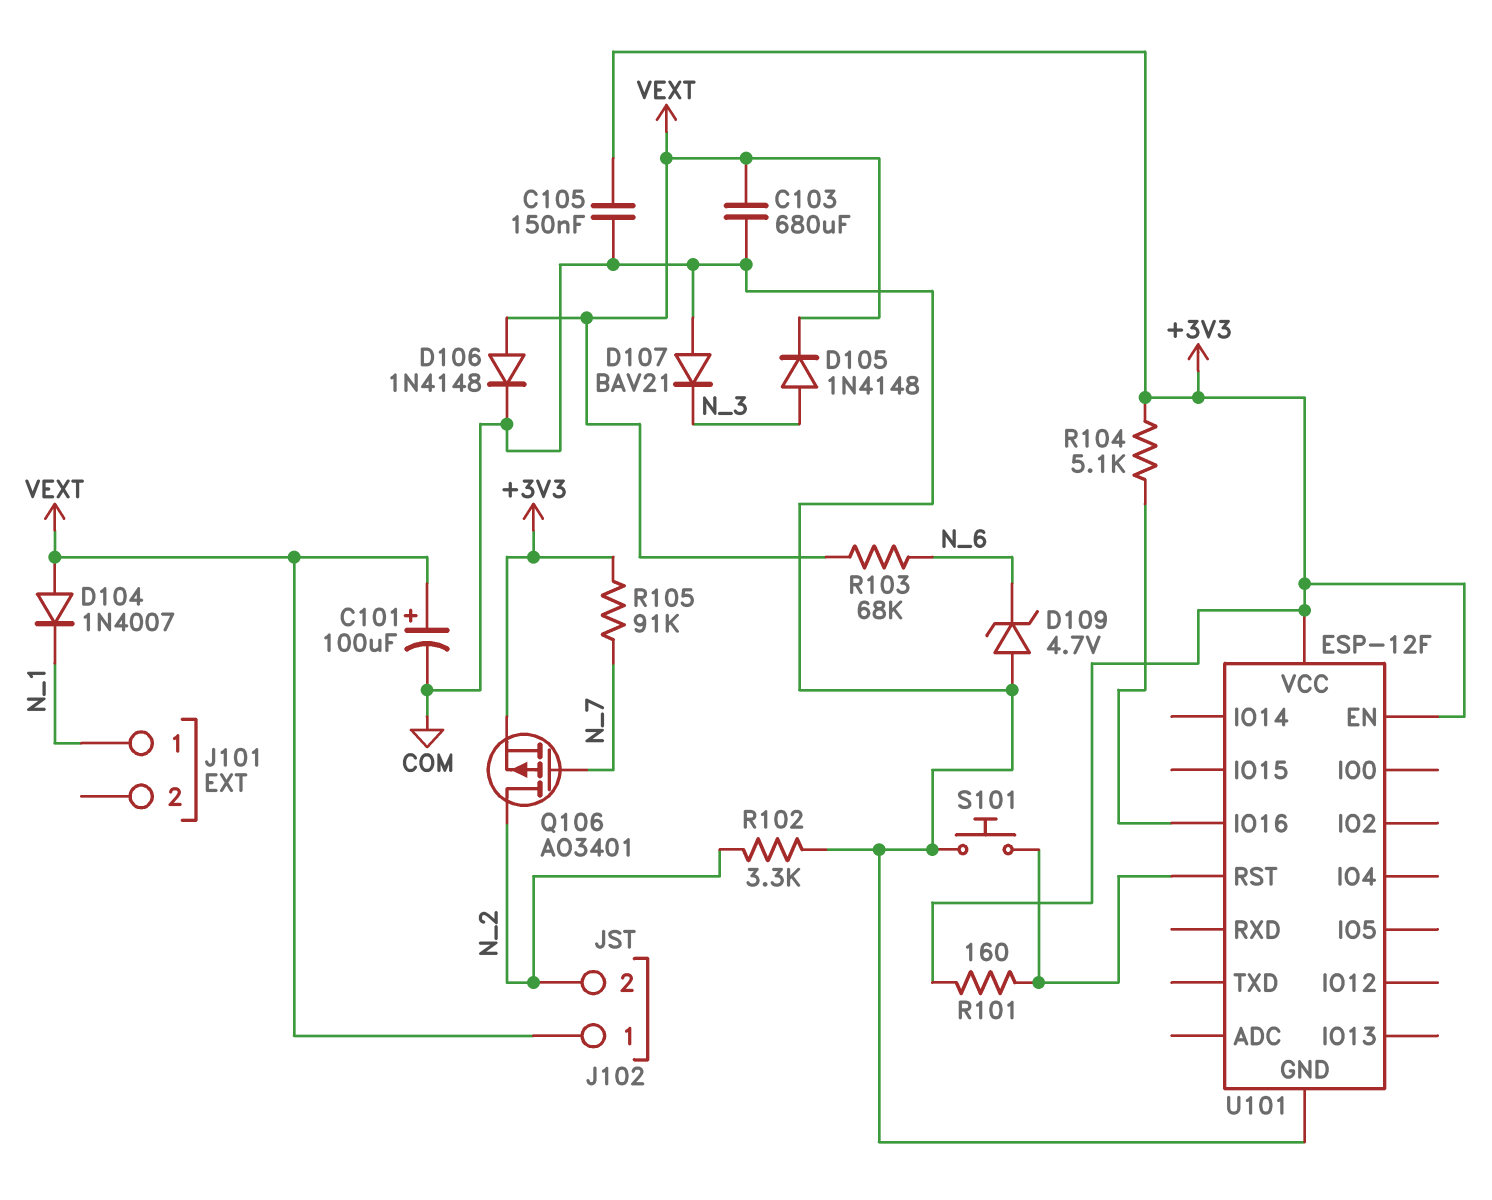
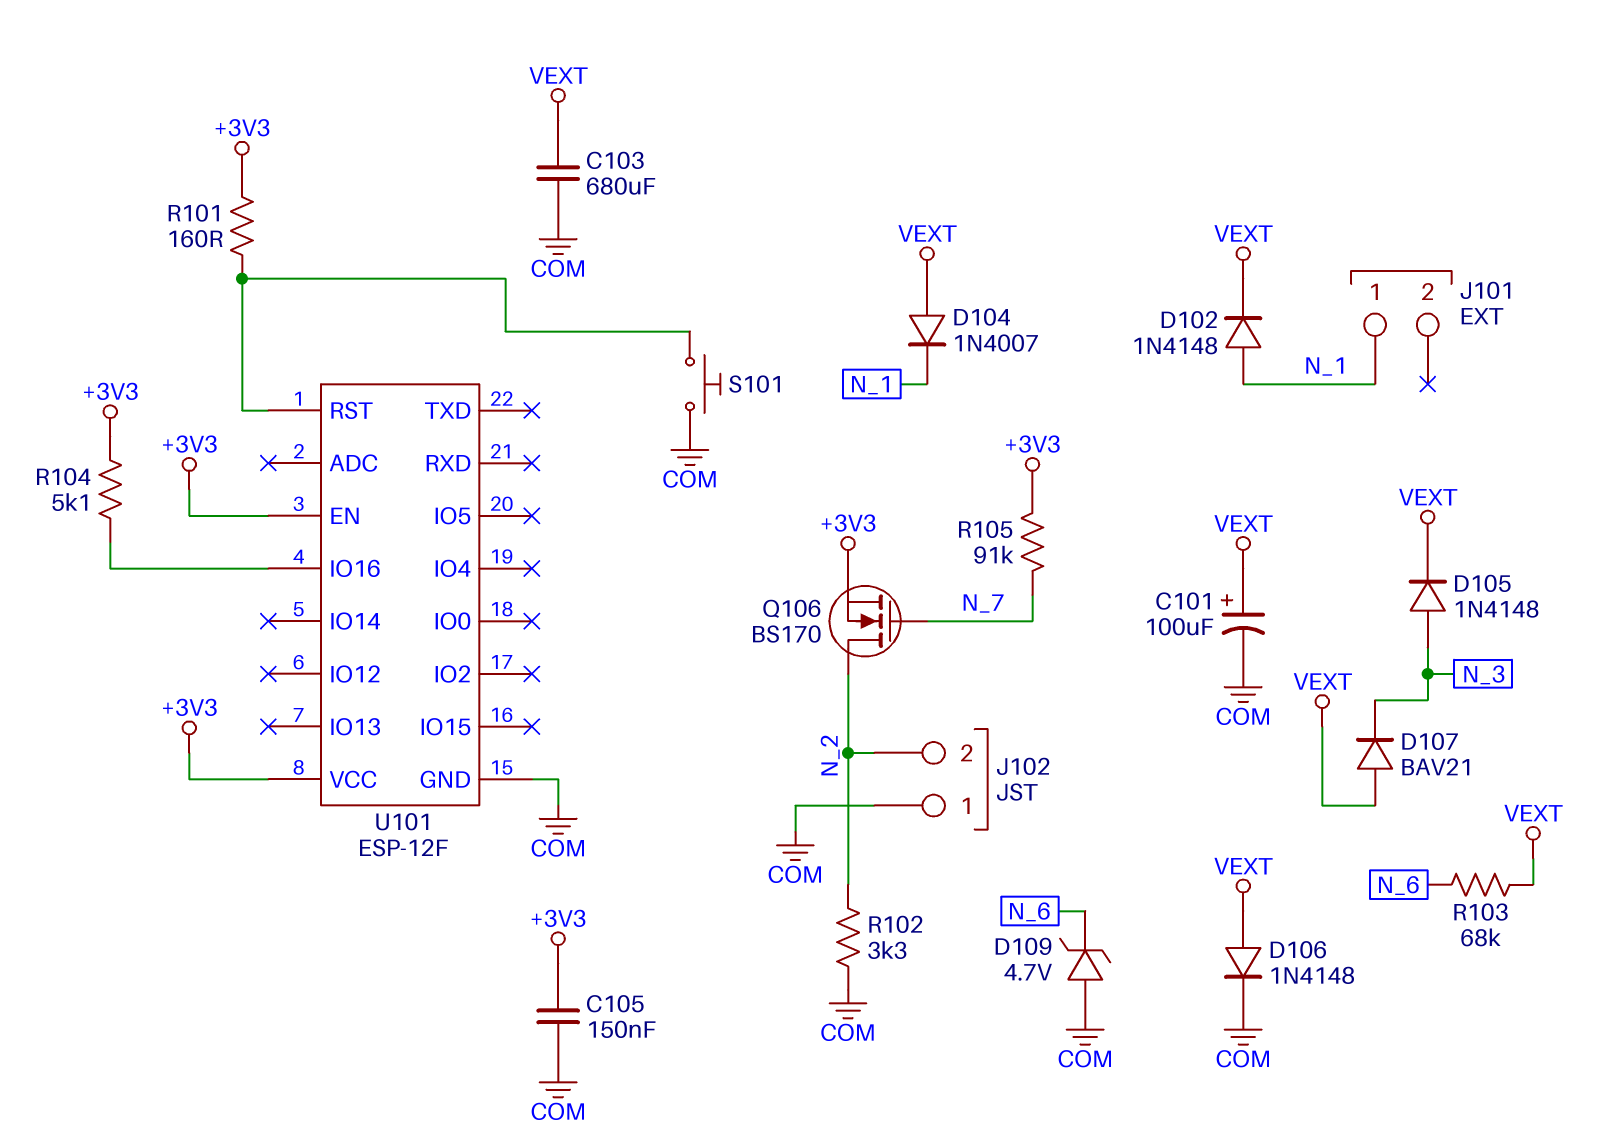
D102: none -> diode 1N4148 (A N_1, K VEXT)
D107: diode BAV21 (A COM, K N_3) -> diode BAV21 (A VEXT, K N_3)
J102 pin 1: VEXT -> COM
Q106: PMOS AO3401 (G N_7, D N_2, S +3V3) -> NMOS BS170 (G N_7, D N_2, S +3V3)

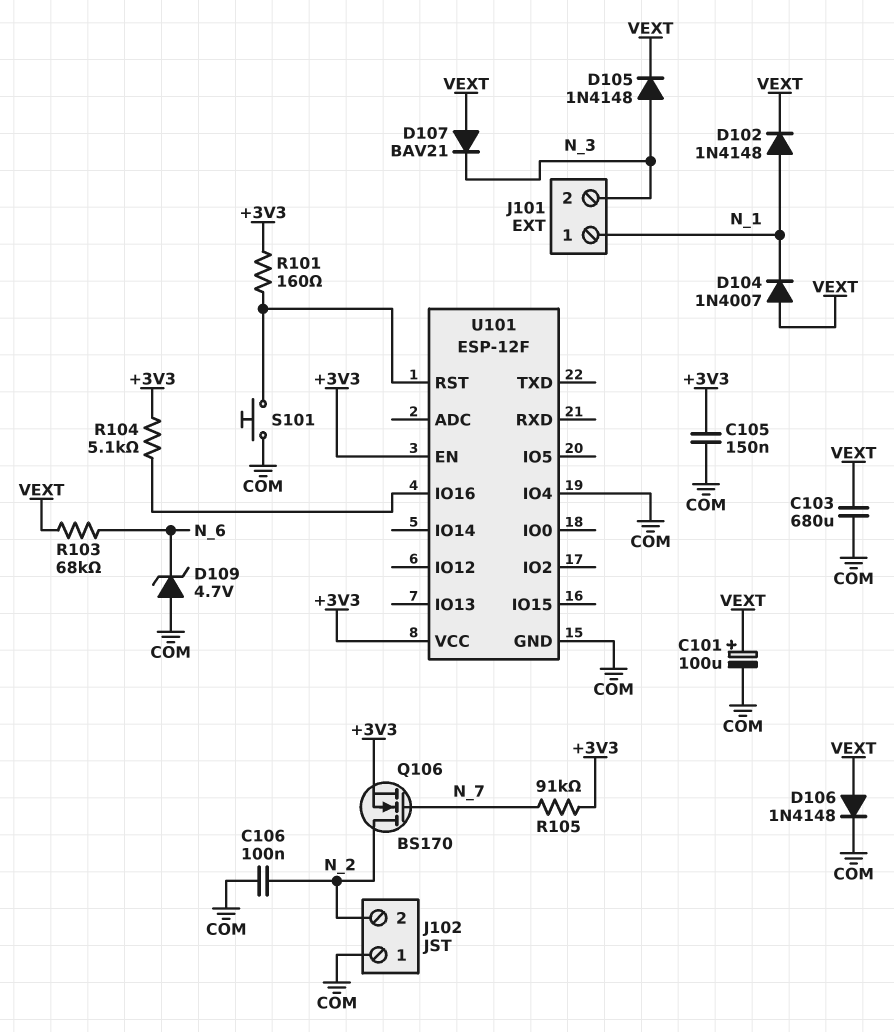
C106: none -> 100nF (COM, N_2)
J101 pin 2: none -> N_3
R102: 3.3k (COM, N_2) -> none
U101 pin IO4: none -> COM

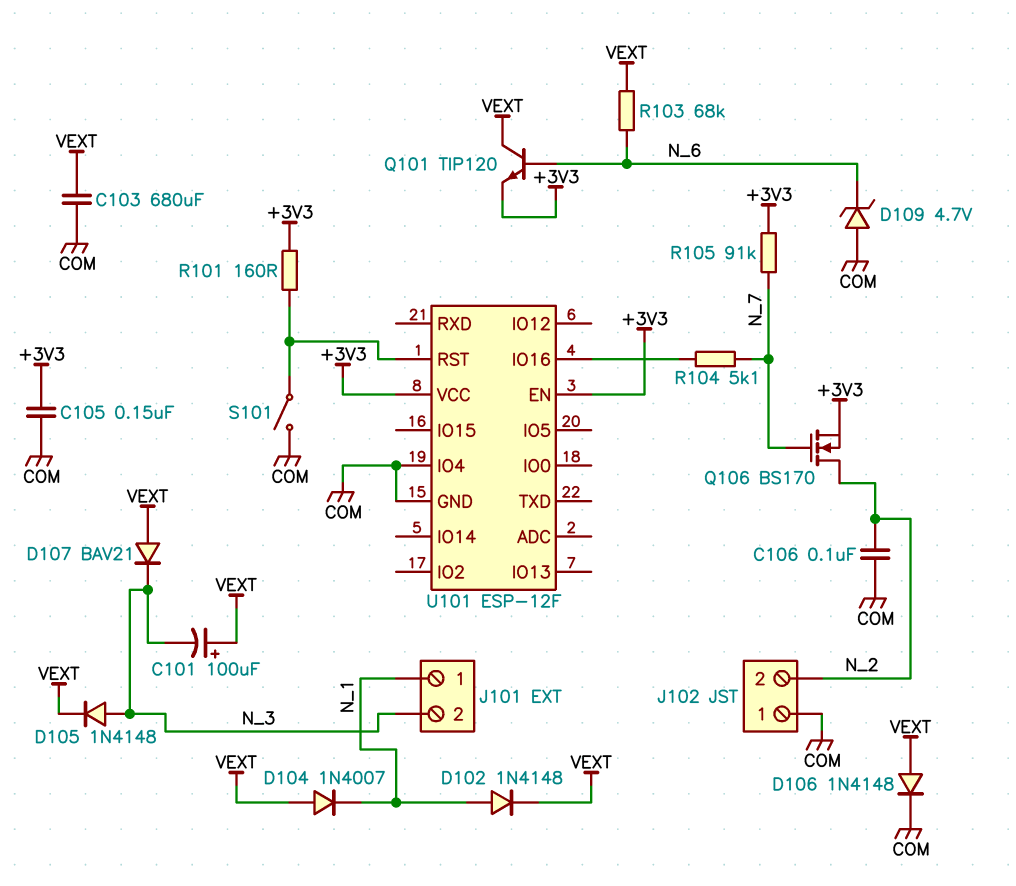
C101: 100uF (plus VEXT, minus COM) -> 100uF (plus VEXT, minus N_3)
Q101: none -> NPN TIP120 (B N_6, C VEXT, E +3V3)
R104: 5.1k (+3V3, U101/IO16) -> 5.1k (N_7, U101/IO16)
S101: button (COM, U101/RST) -> switch (COM, U101/RST)

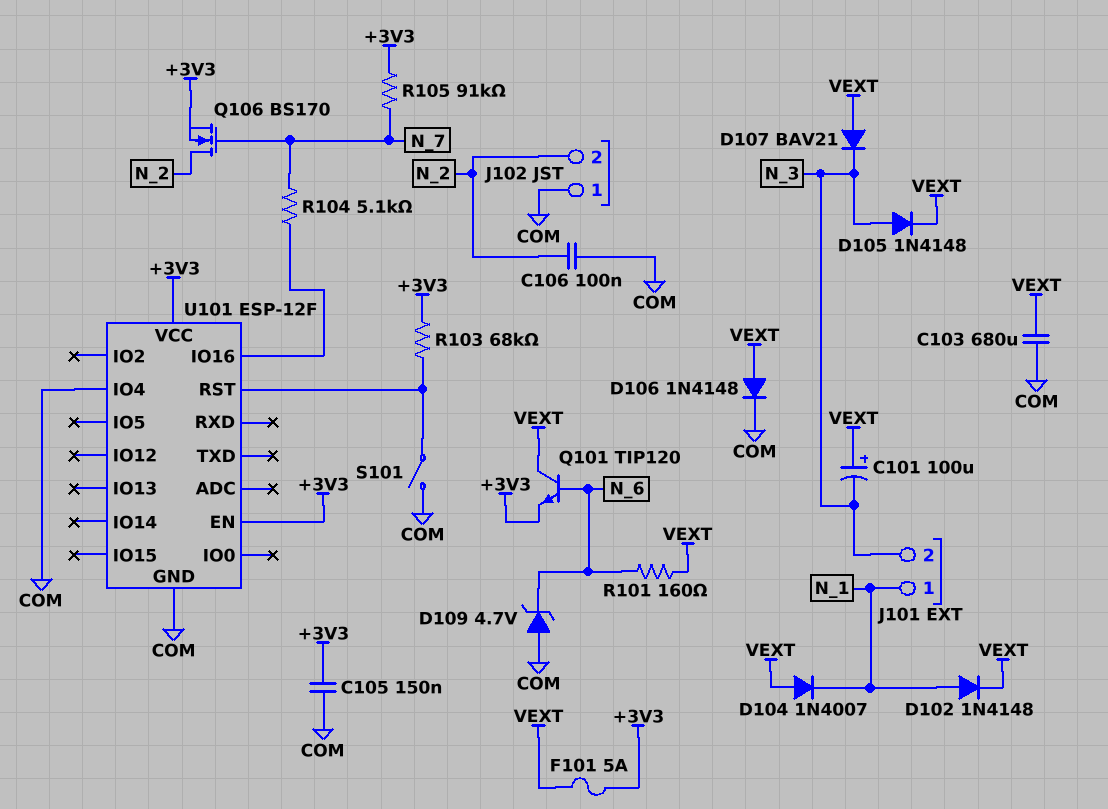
F101: none -> 5A (+3V3, VEXT)
R101: 160 (+3V3, U101/RST) -> 160 (N_6, VEXT)
R103: 68k (N_6, VEXT) -> 68k (+3V3, U101/RST)

